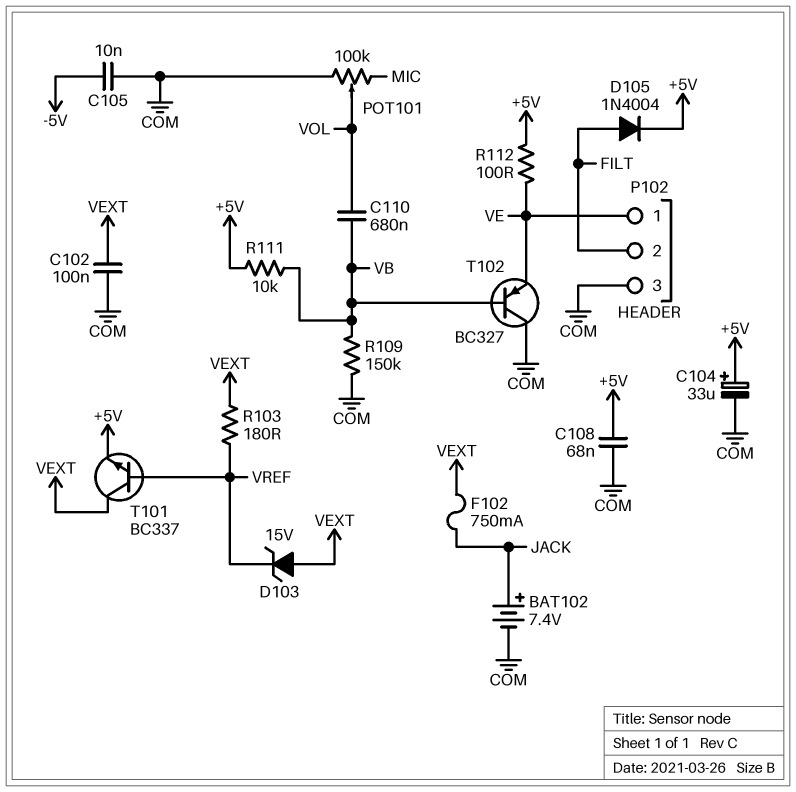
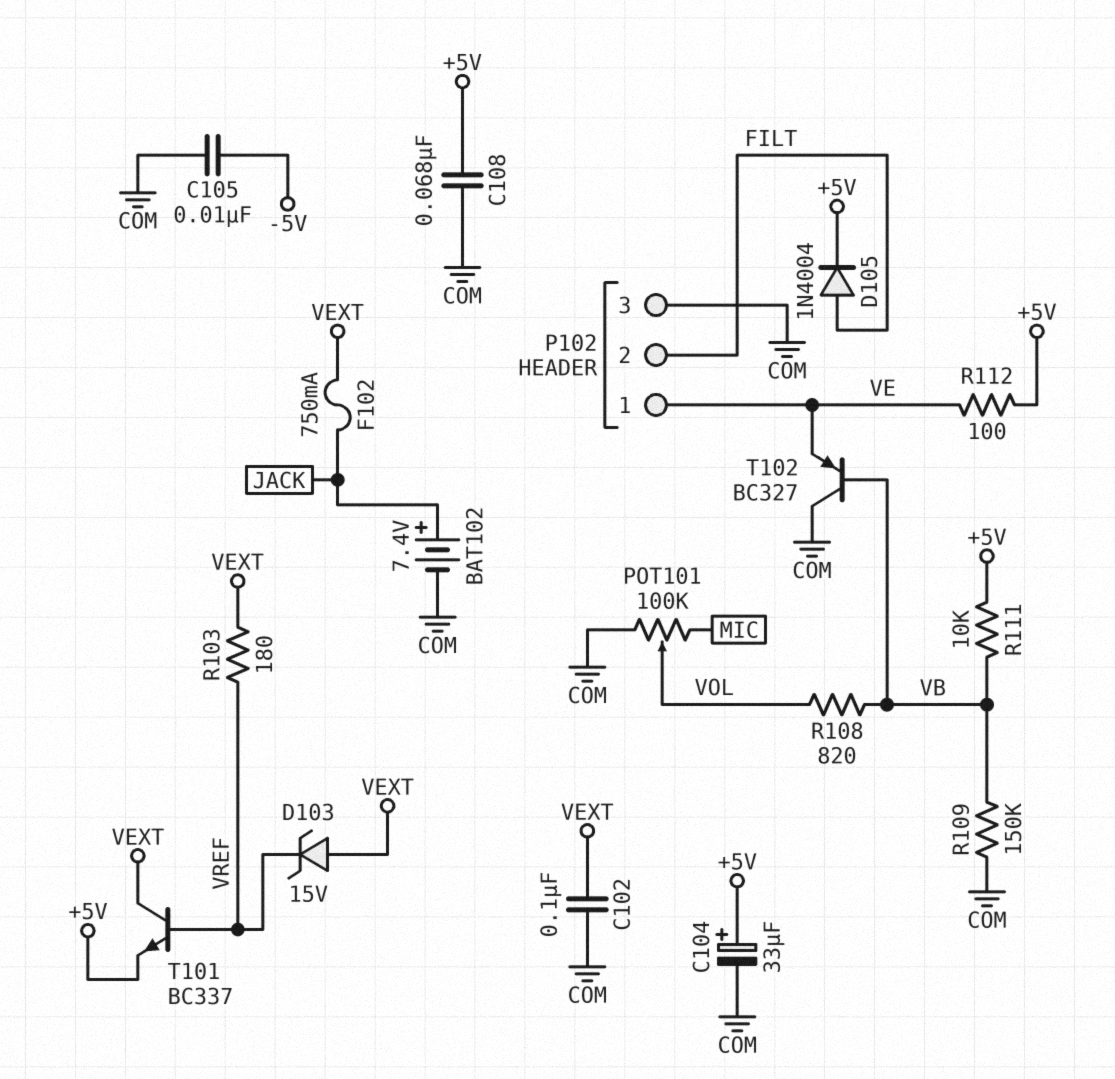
C110: 680nF (VB, VOL) -> none
R108: none -> 820 (VB, VOL)

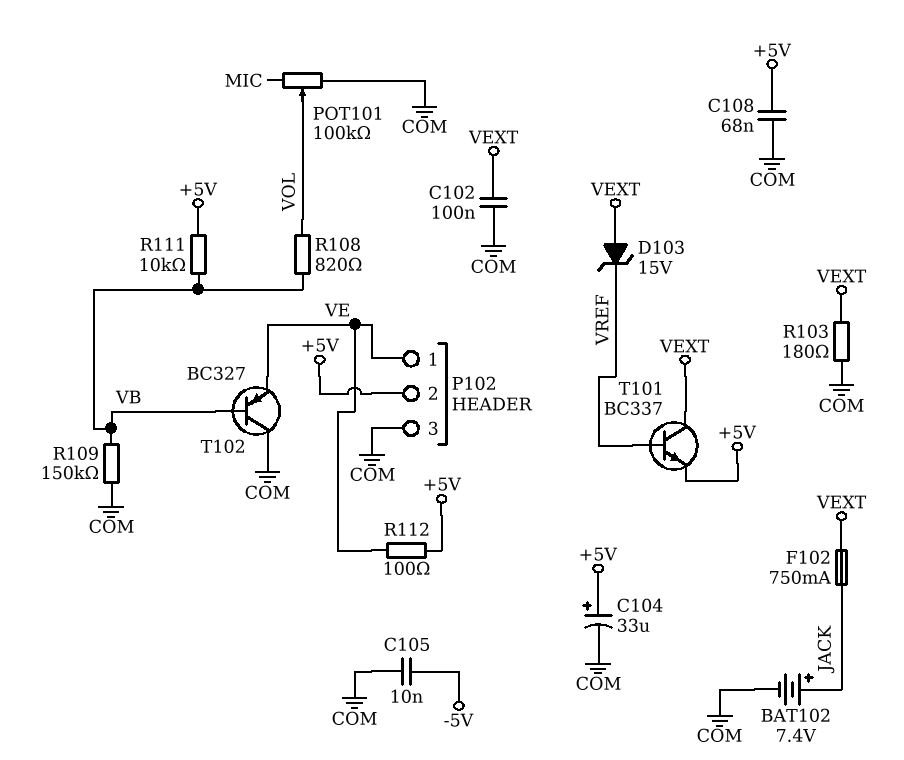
D105: diode 1N4004 (A FILT, K +5V) -> none
P102 pin 2: FILT -> +5V
R103: 180 (VEXT, VREF) -> 180 (COM, VEXT)

